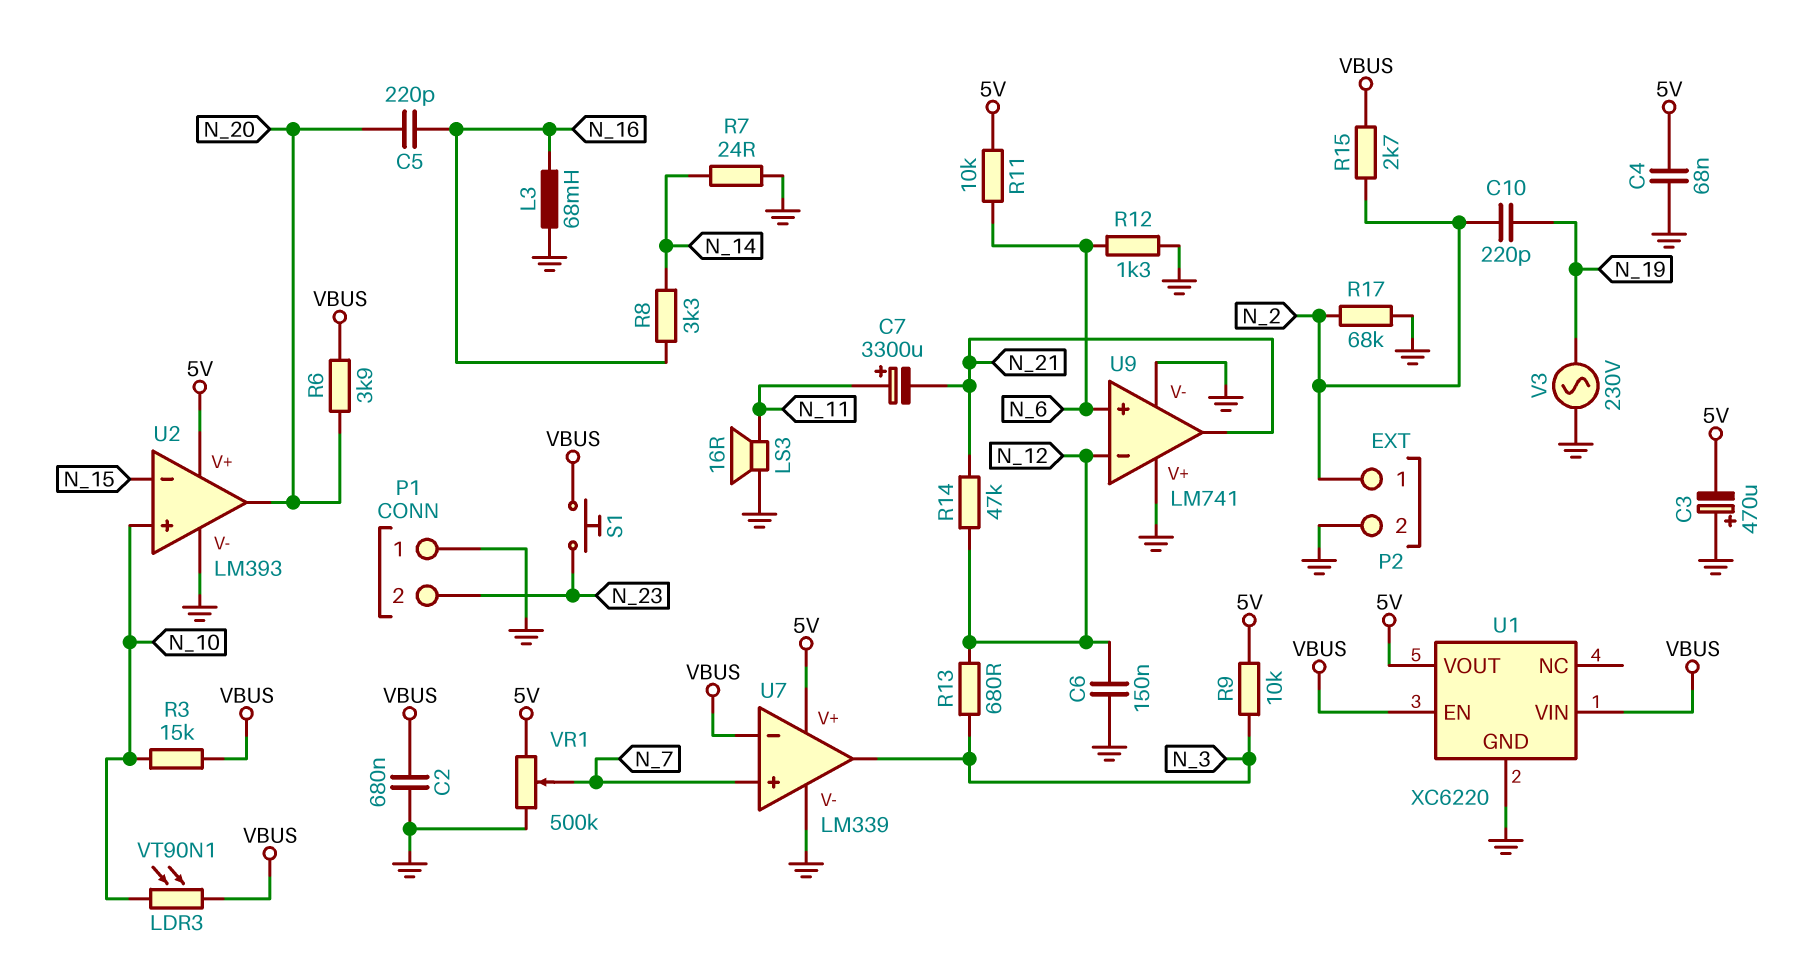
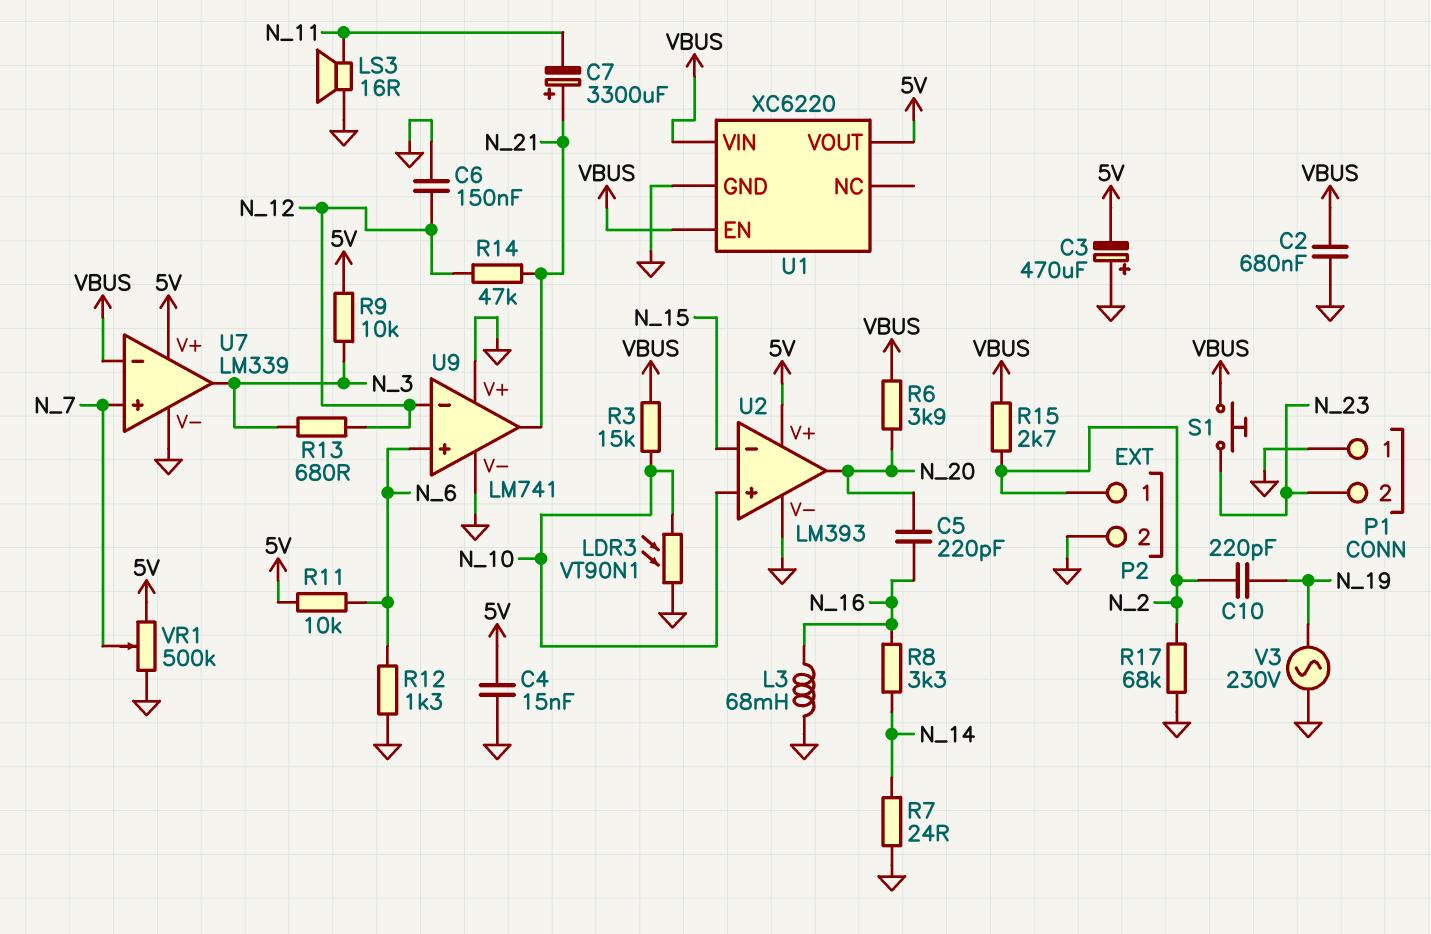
C4: 68nF (5V, GND) -> 15nF (5V, GND)
C7: 3300uF (plus N_11, minus N_21) -> 3300uF (plus N_21, minus N_11)
LDR3: VT90N1 (N_10, VBUS) -> VT90N1 (GND, N_10)

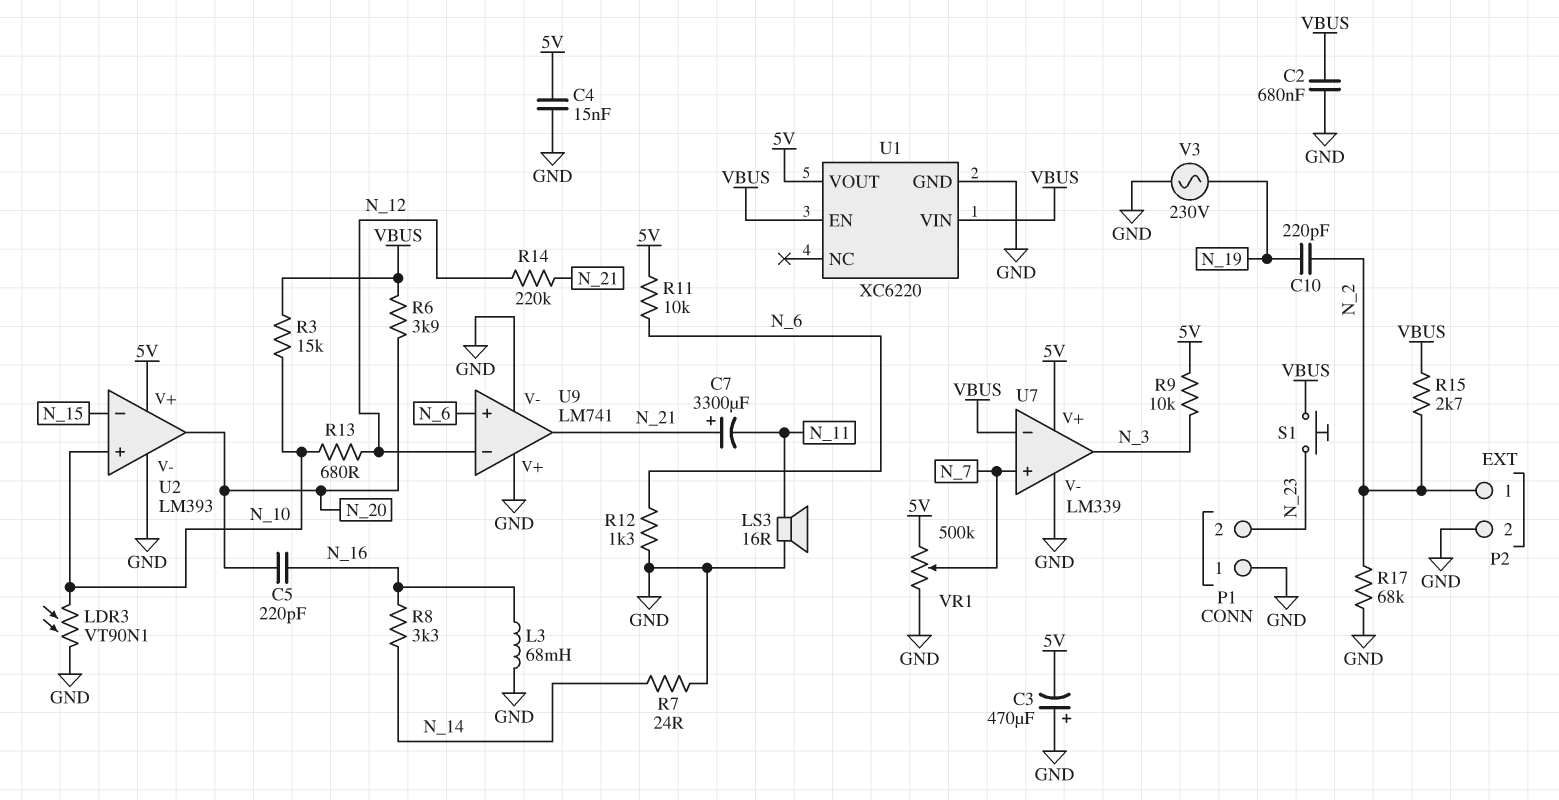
C6: 150nF (GND, N_12) -> none
R13: 680 (N_3, N_12) -> 680 (N_10, N_12)
R14: 47k (N_12, N_21) -> 220k (N_12, N_21)

